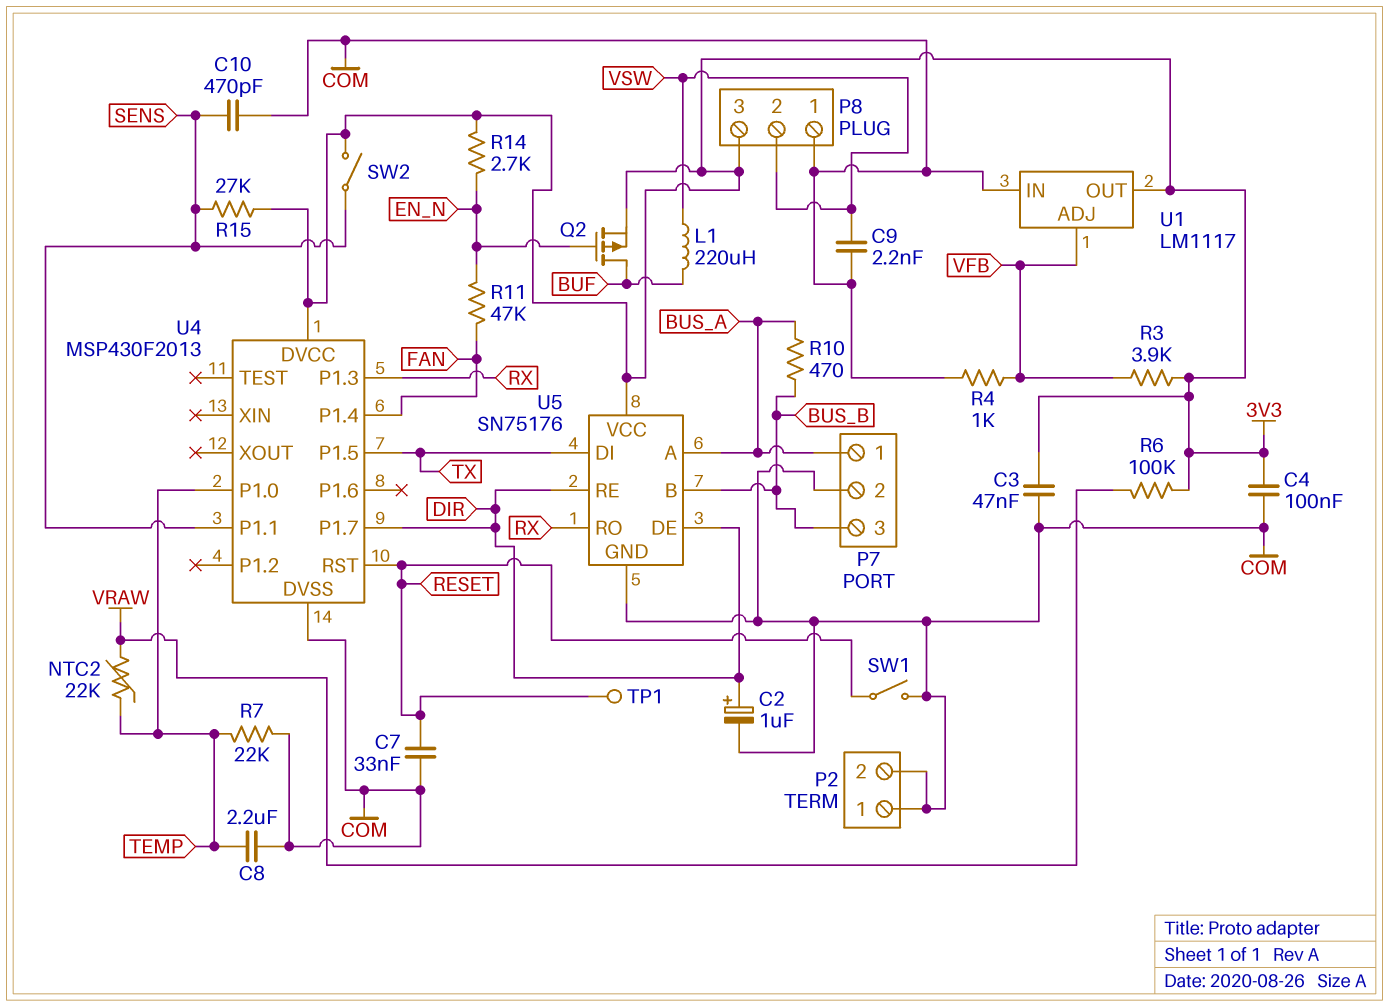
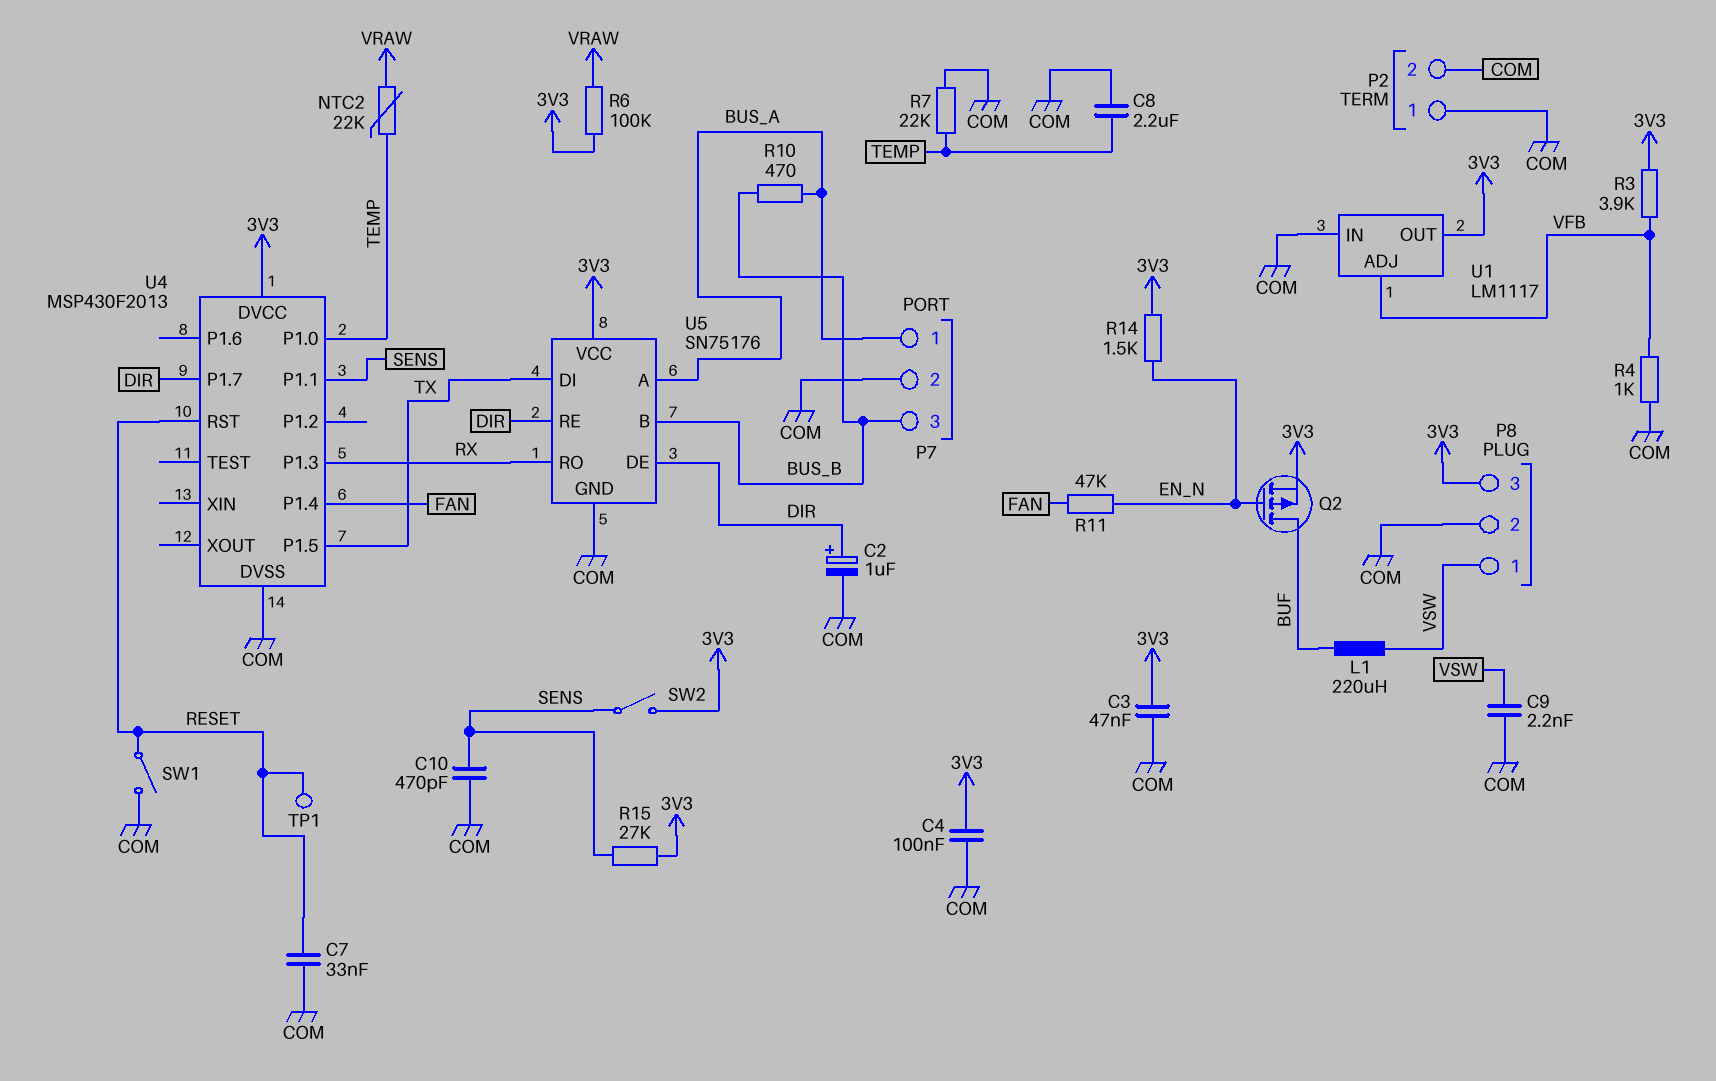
P8 pin 1: COM -> VSW
P8 pin 2: VSW -> COM
R14: 2.7k (3V3, EN_N) -> 1.5k (3V3, EN_N)

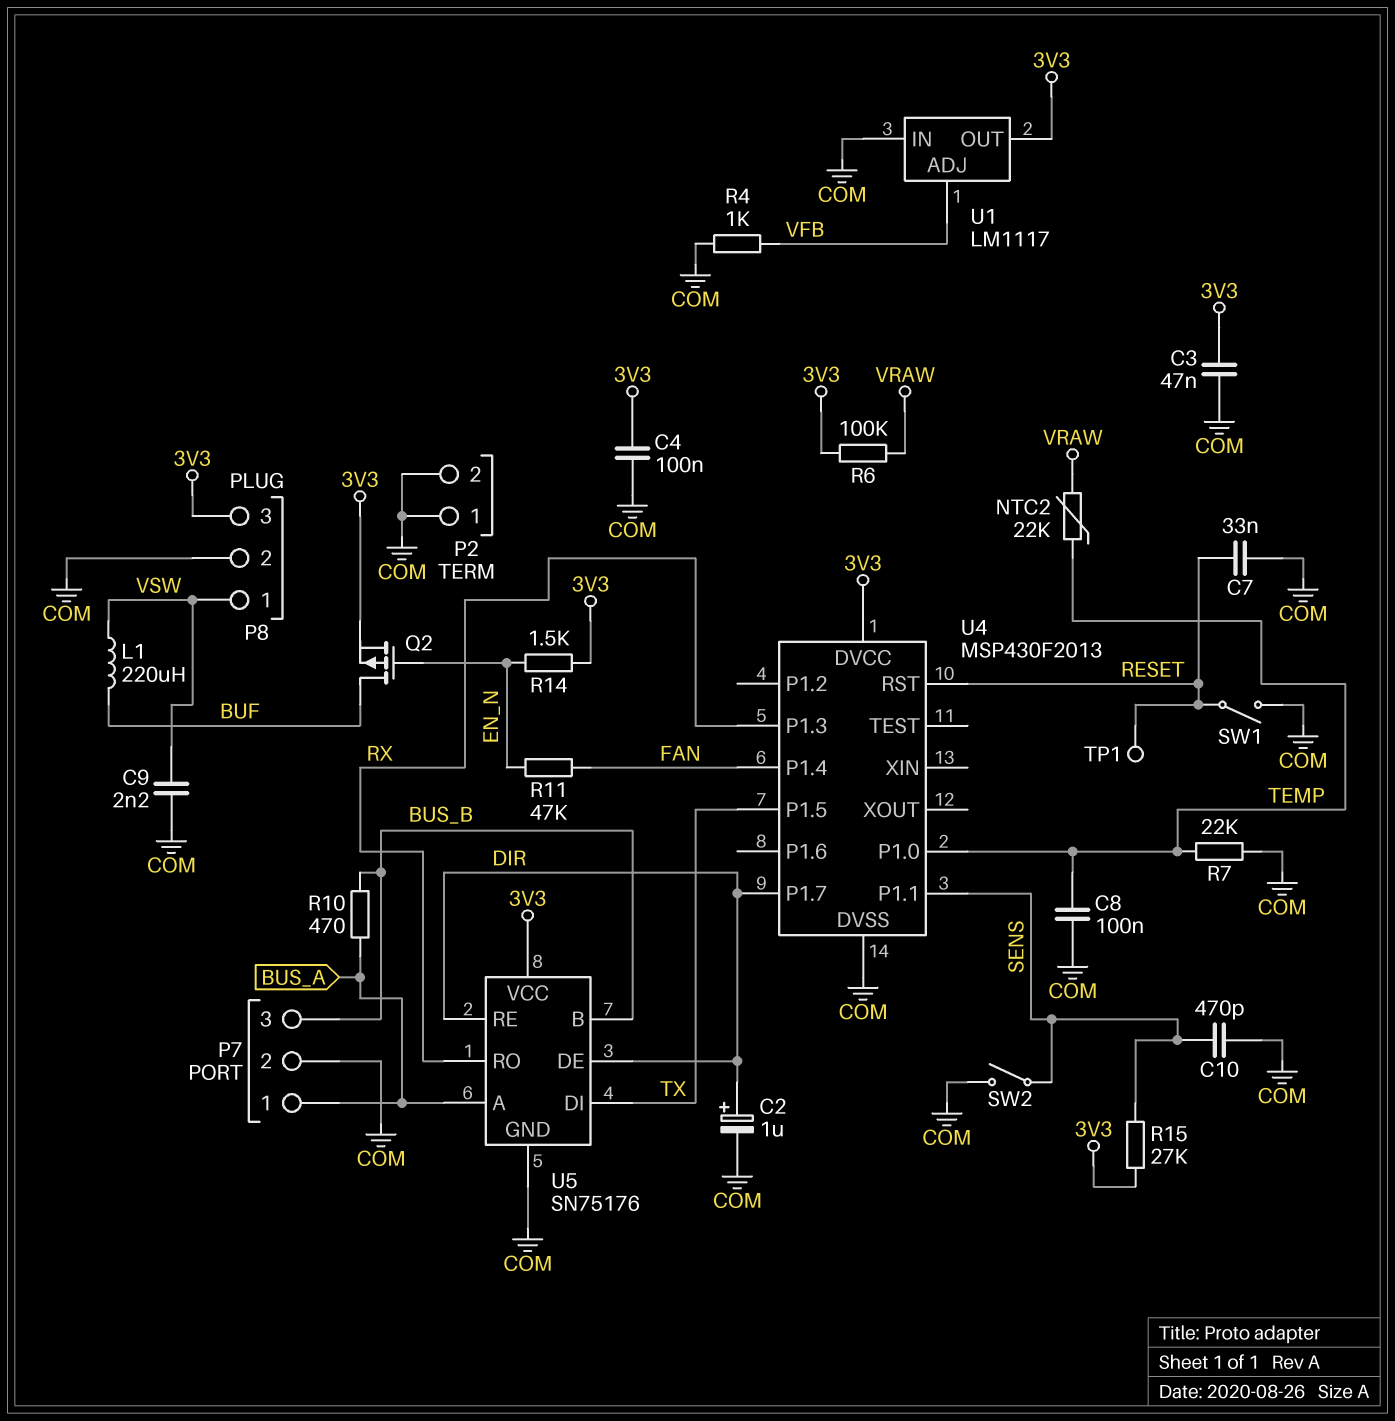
C8: 2.2uF (COM, TEMP) -> 100nF (COM, TEMP)
R3: 3.9k (3V3, VFB) -> none
SW2: switch (3V3, SENS) -> switch (COM, SENS)

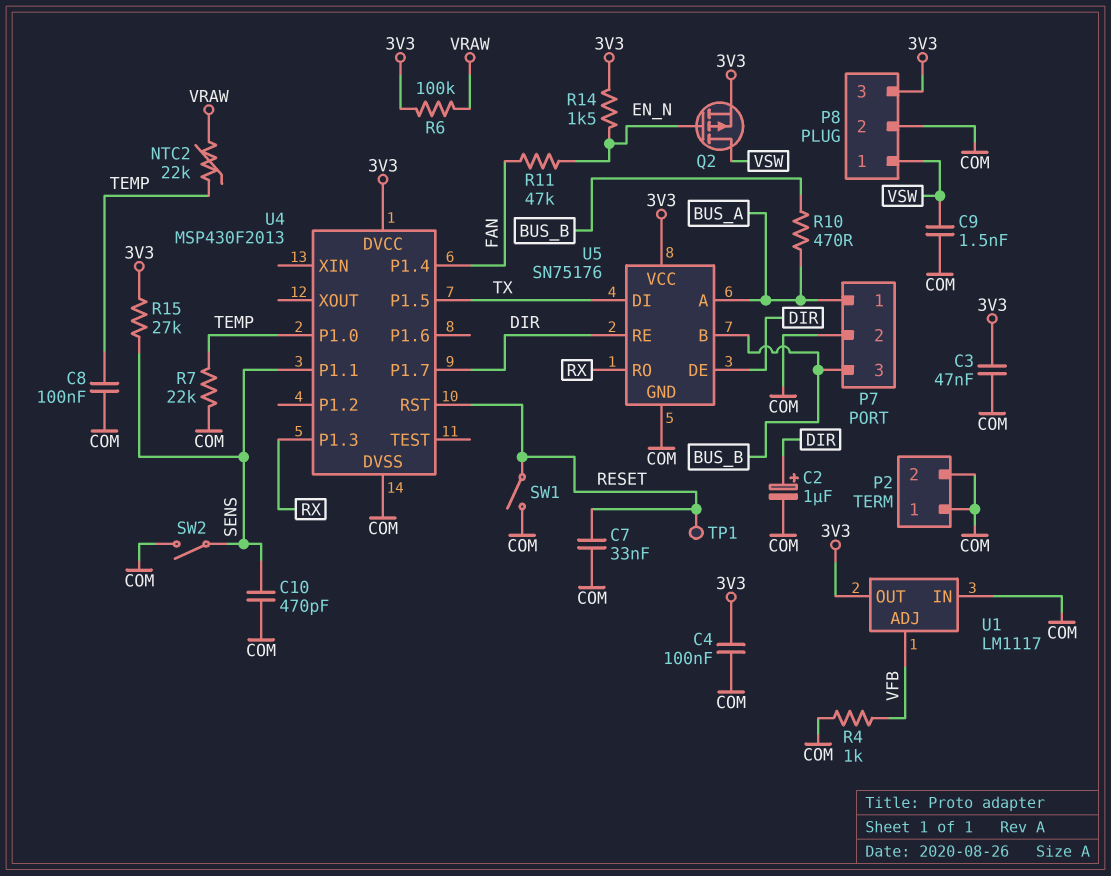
C9: 2.2nF (COM, VSW) -> 1.5nF (COM, VSW)
L1: 220uH (BUF, VSW) -> none
Q2: PMOS (G EN_N, D BUF, S 3V3) -> PMOS (G EN_N, D VSW, S 3V3)

